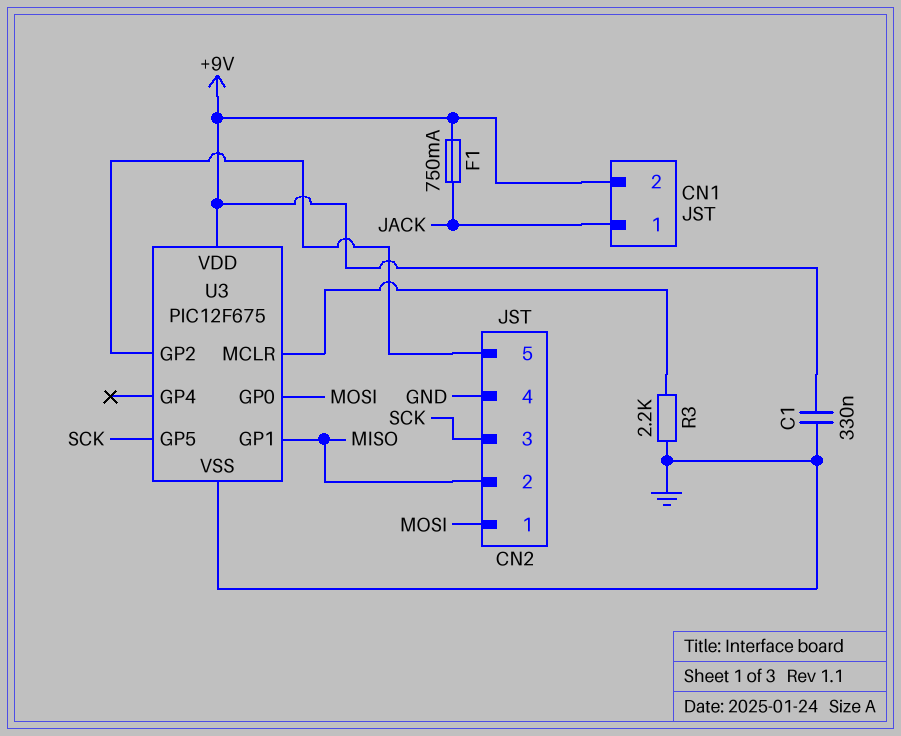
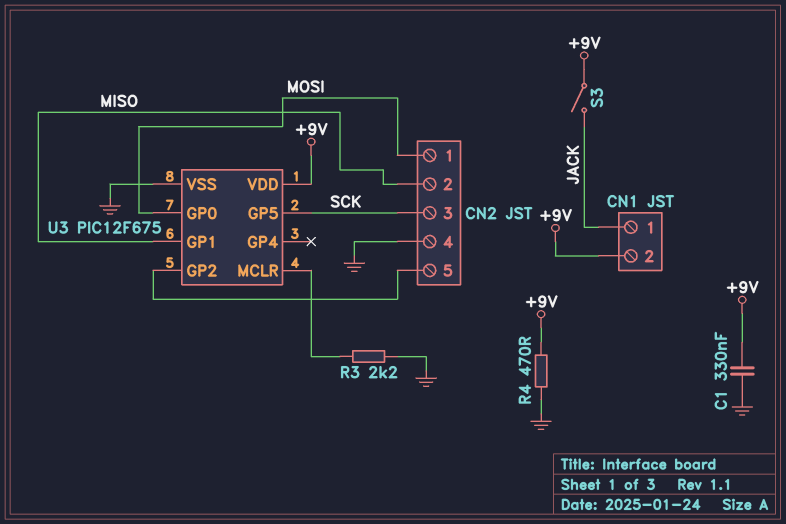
F1: 750mA (+9V, JACK) -> none
R4: none -> 470 (+9V, GND)
S3: none -> switch (+9V, JACK)

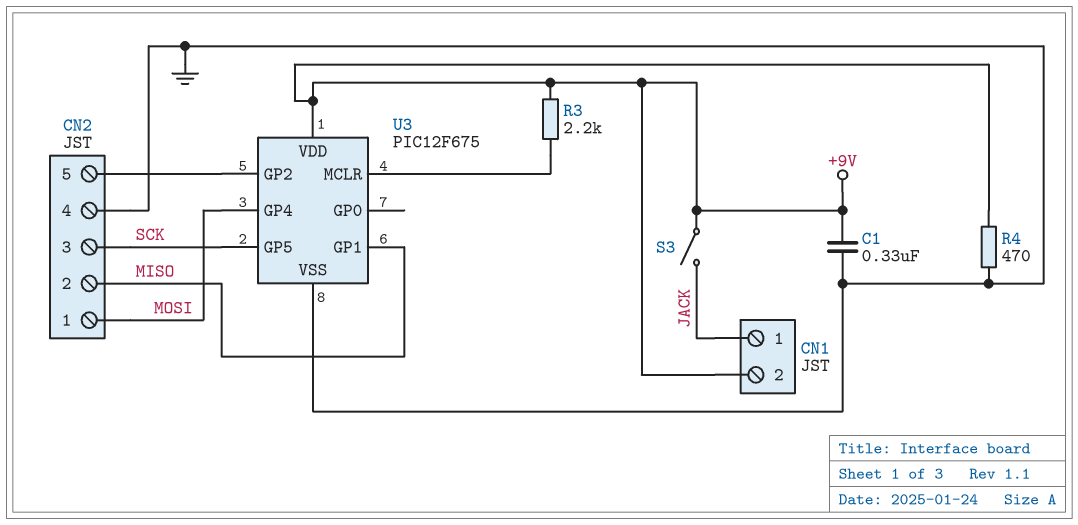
R3: 2.2k (GND, U3/MCLR) -> 2.2k (+9V, U3/MCLR)
U3 pin GP0: MOSI -> none
U3 pin GP4: none -> MOSI

